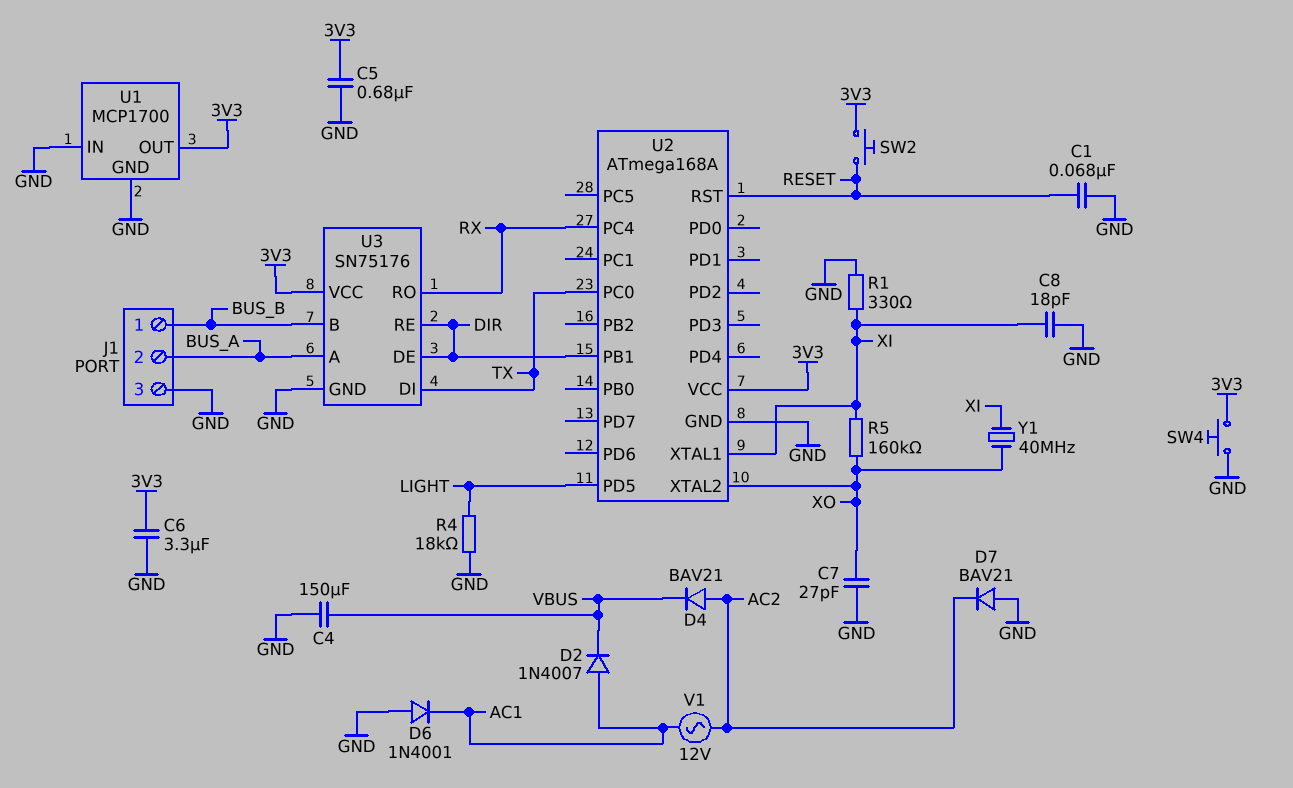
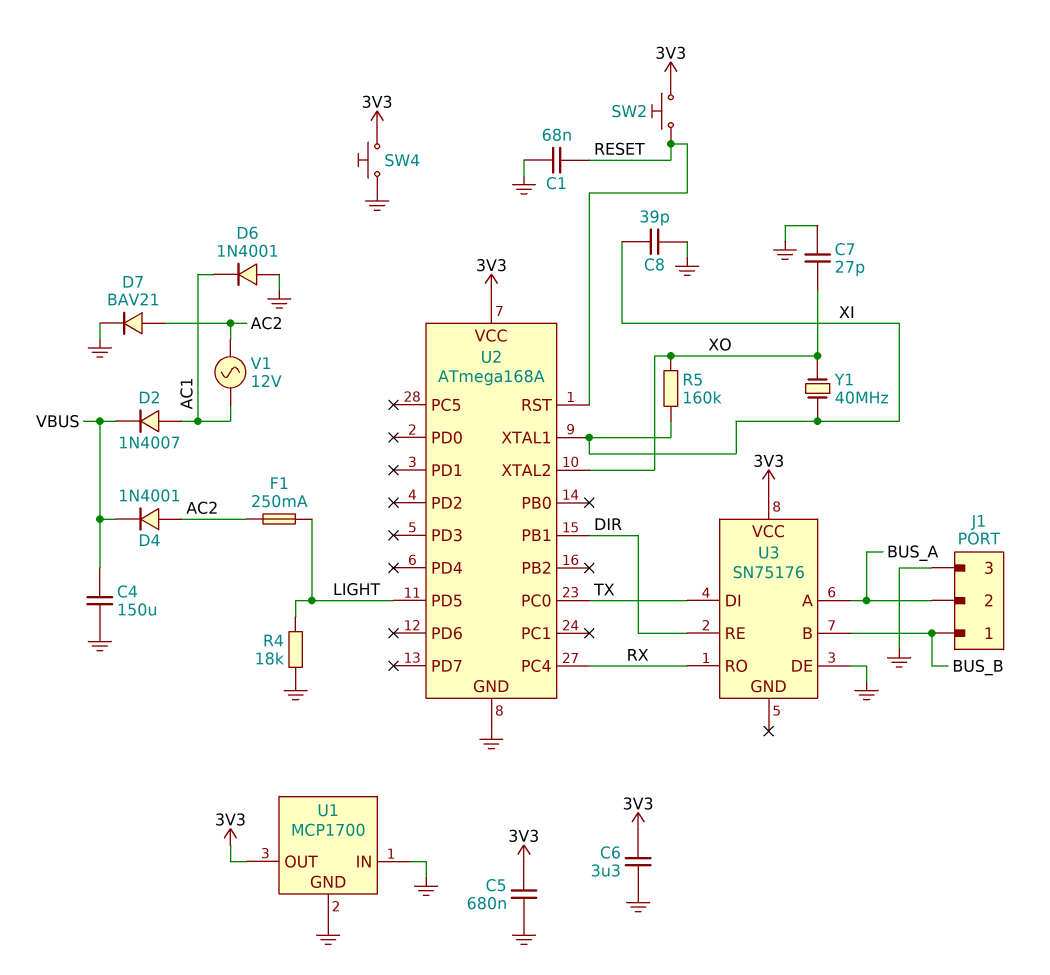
C8: 18pF (GND, XI) -> 39pF (GND, XI)
D4: diode BAV21 (A AC2, K VBUS) -> diode 1N4001 (A AC2, K VBUS)
D7: diode BAV21 (A GND, K AC2) -> diode BAV21 (A AC2, K GND)
F1: none -> 250mA (AC2, LIGHT)
R1: 330 (GND, XI) -> none
U3 pin DE: DIR -> GND
U3 pin GND: GND -> none

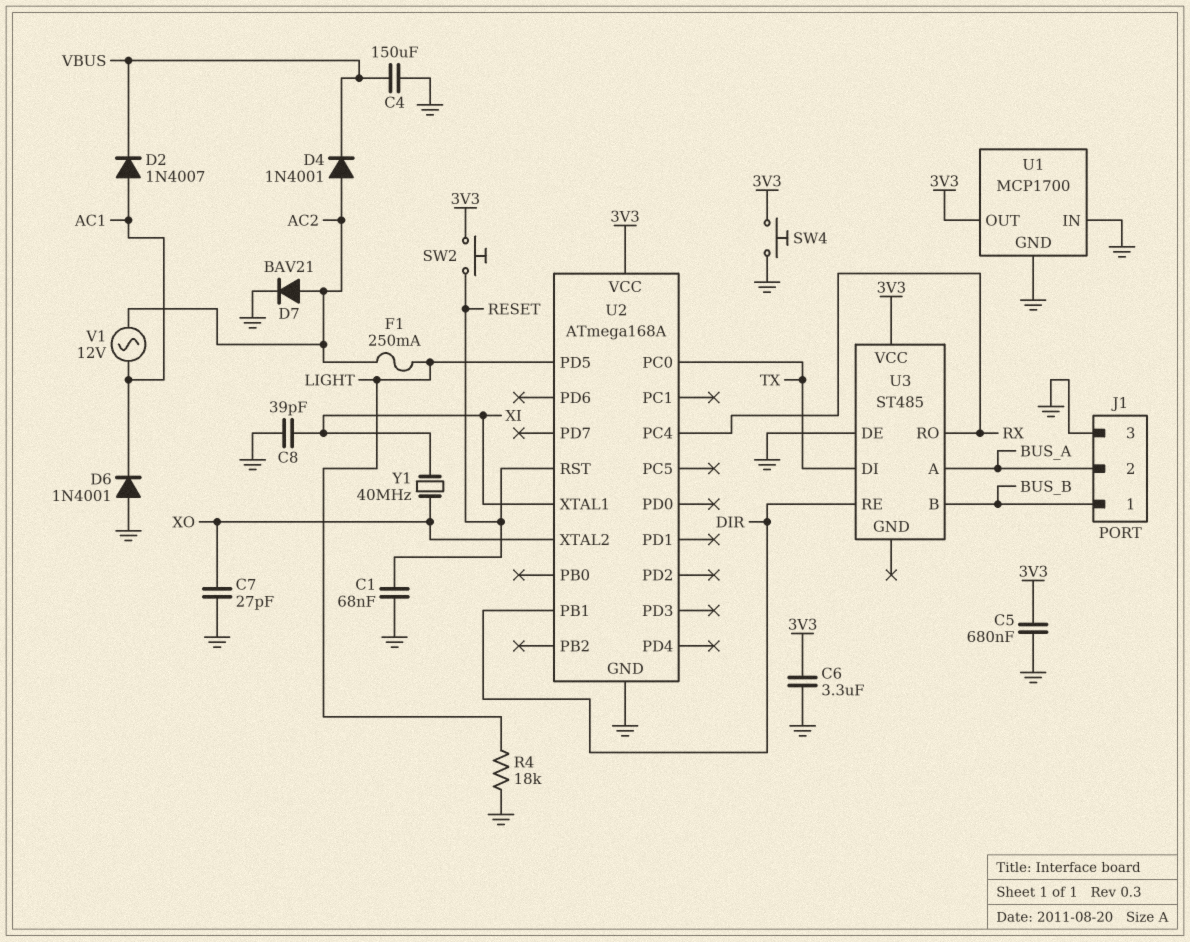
R5: 160k (XI, XO) -> none
U3: SN75176 -> ST485

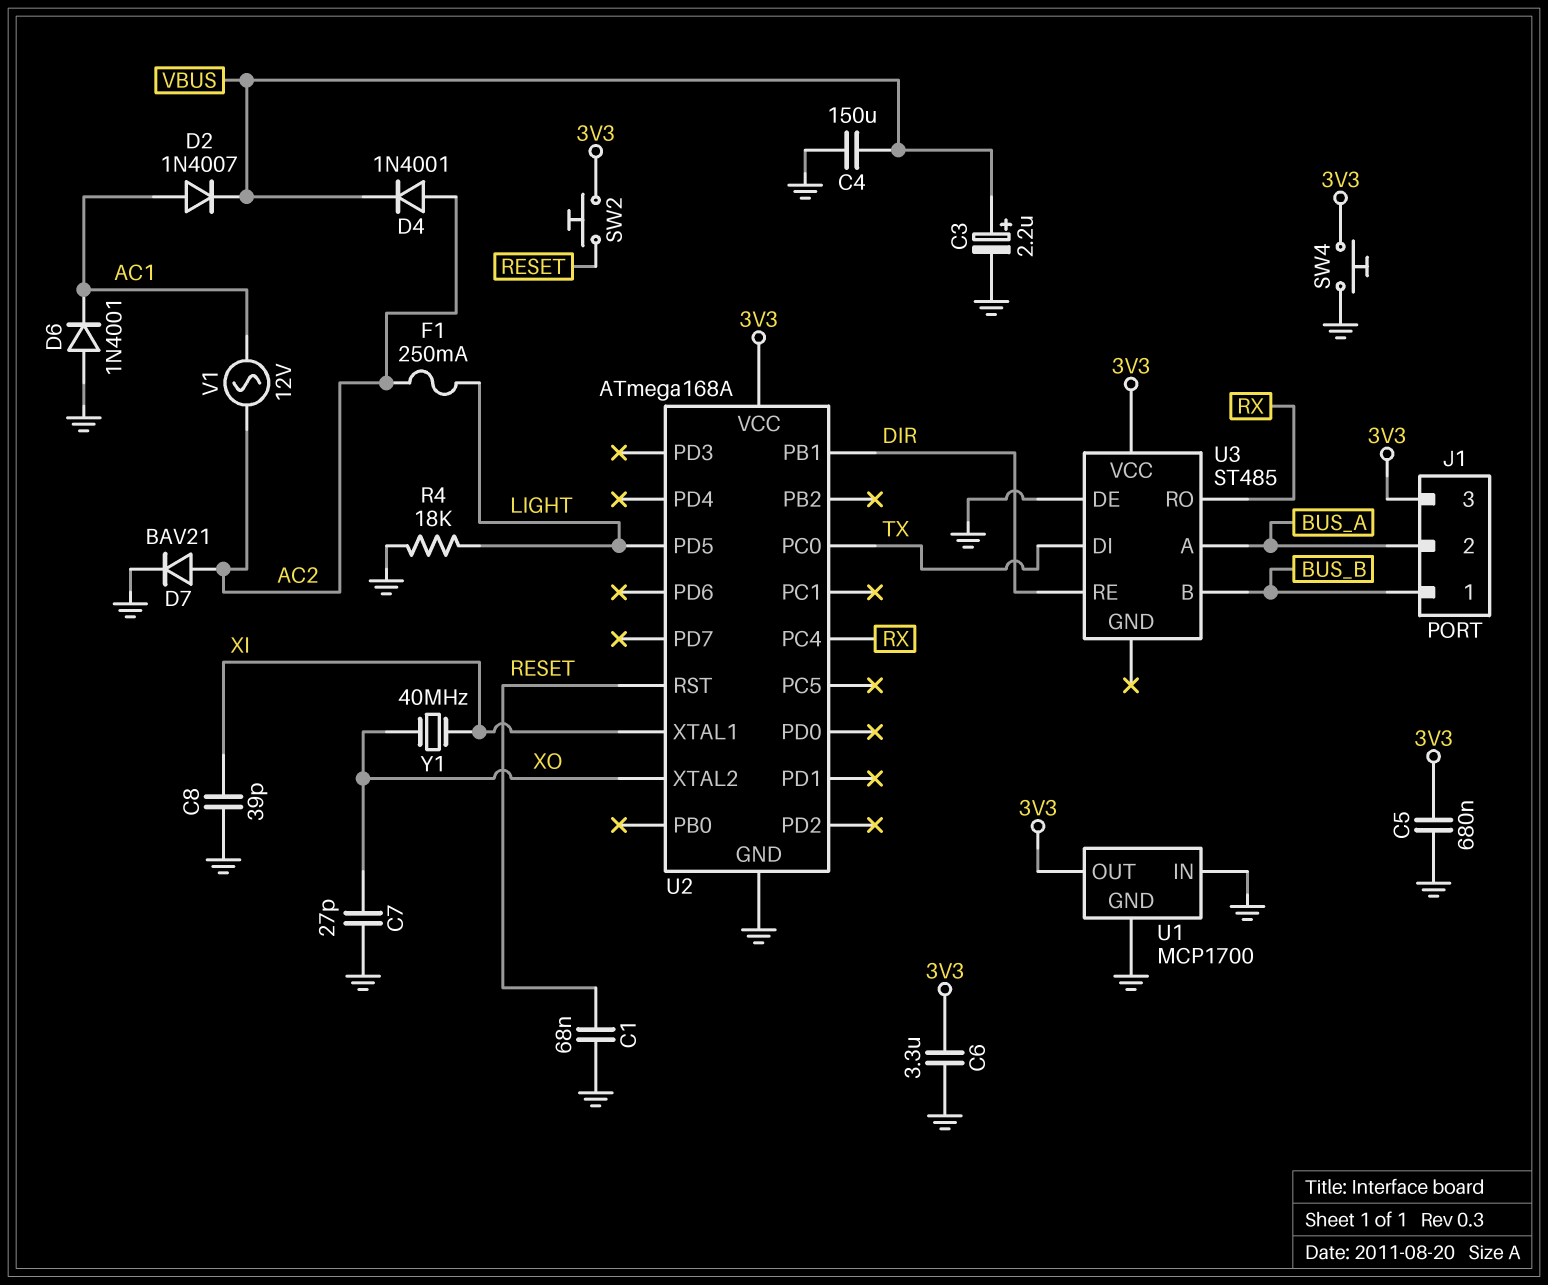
C3: none -> 2.2uF (plus VBUS, minus GND)
J1 pin 3: GND -> 3V3

